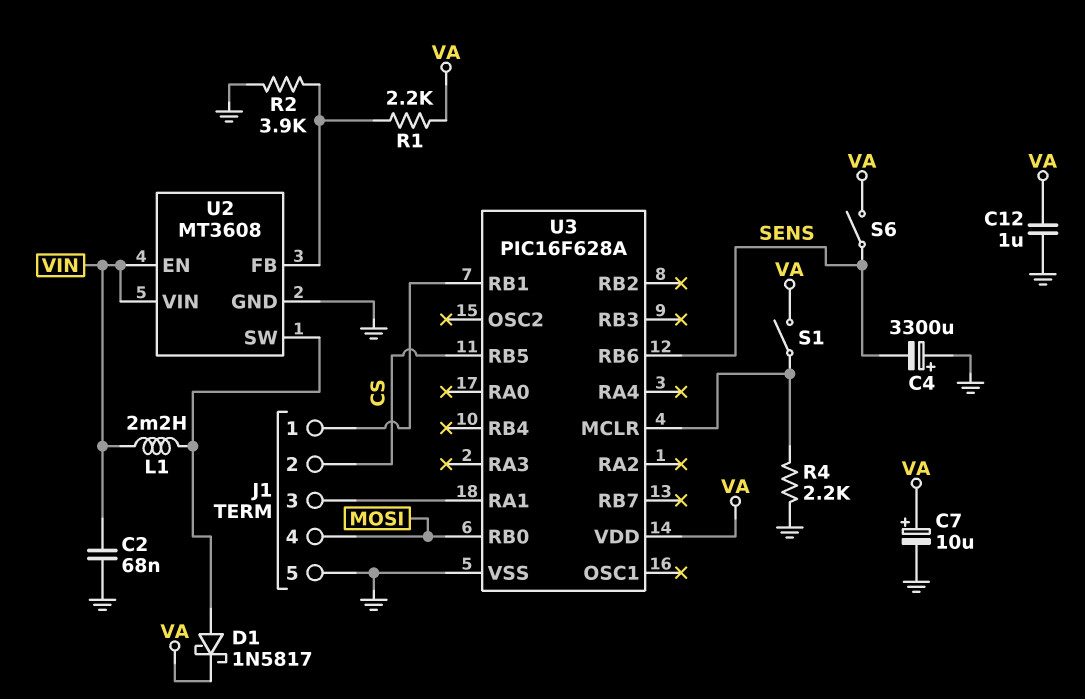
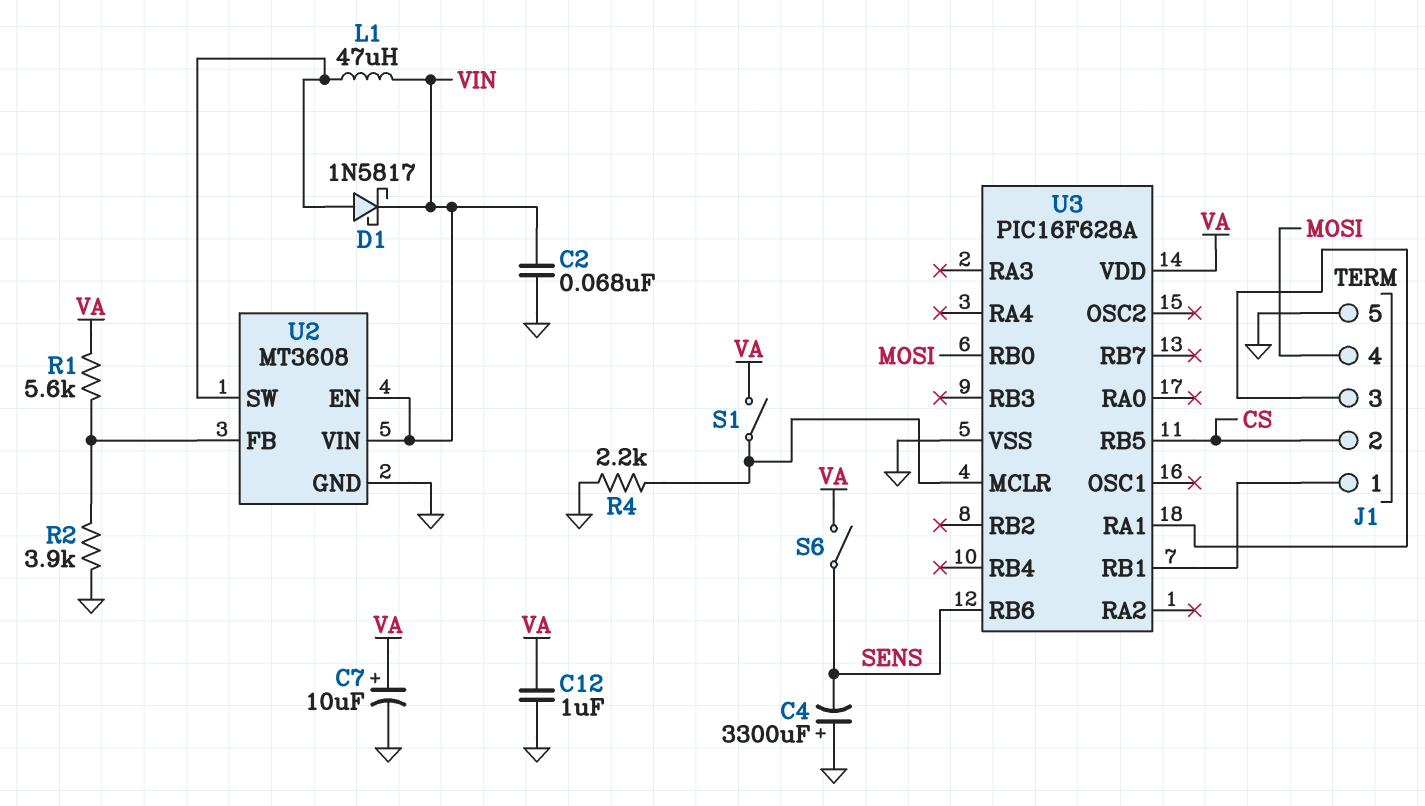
D1: schottky 1N5817 (A U2/SW, K VA) -> schottky 1N5817 (A U2/SW, K VIN)
L1: 2.2mH (U2/SW, VIN) -> 47uH (U2/SW, VIN)
R1: 2.2k (U2/FB, VA) -> 5.6k (U2/FB, VA)

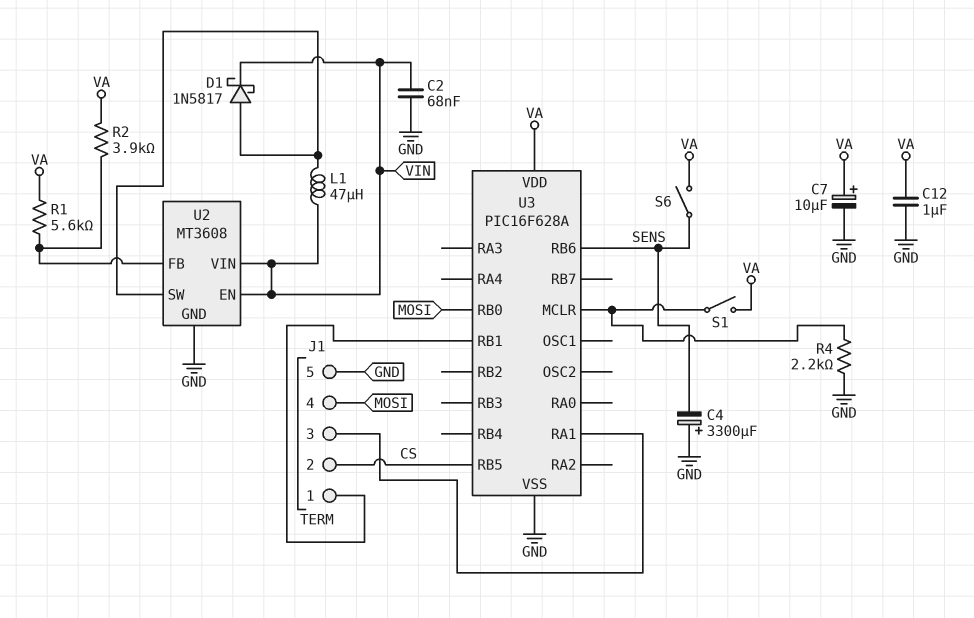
R2: 3.9k (GND, U2/FB) -> 3.9k (U2/FB, VA)

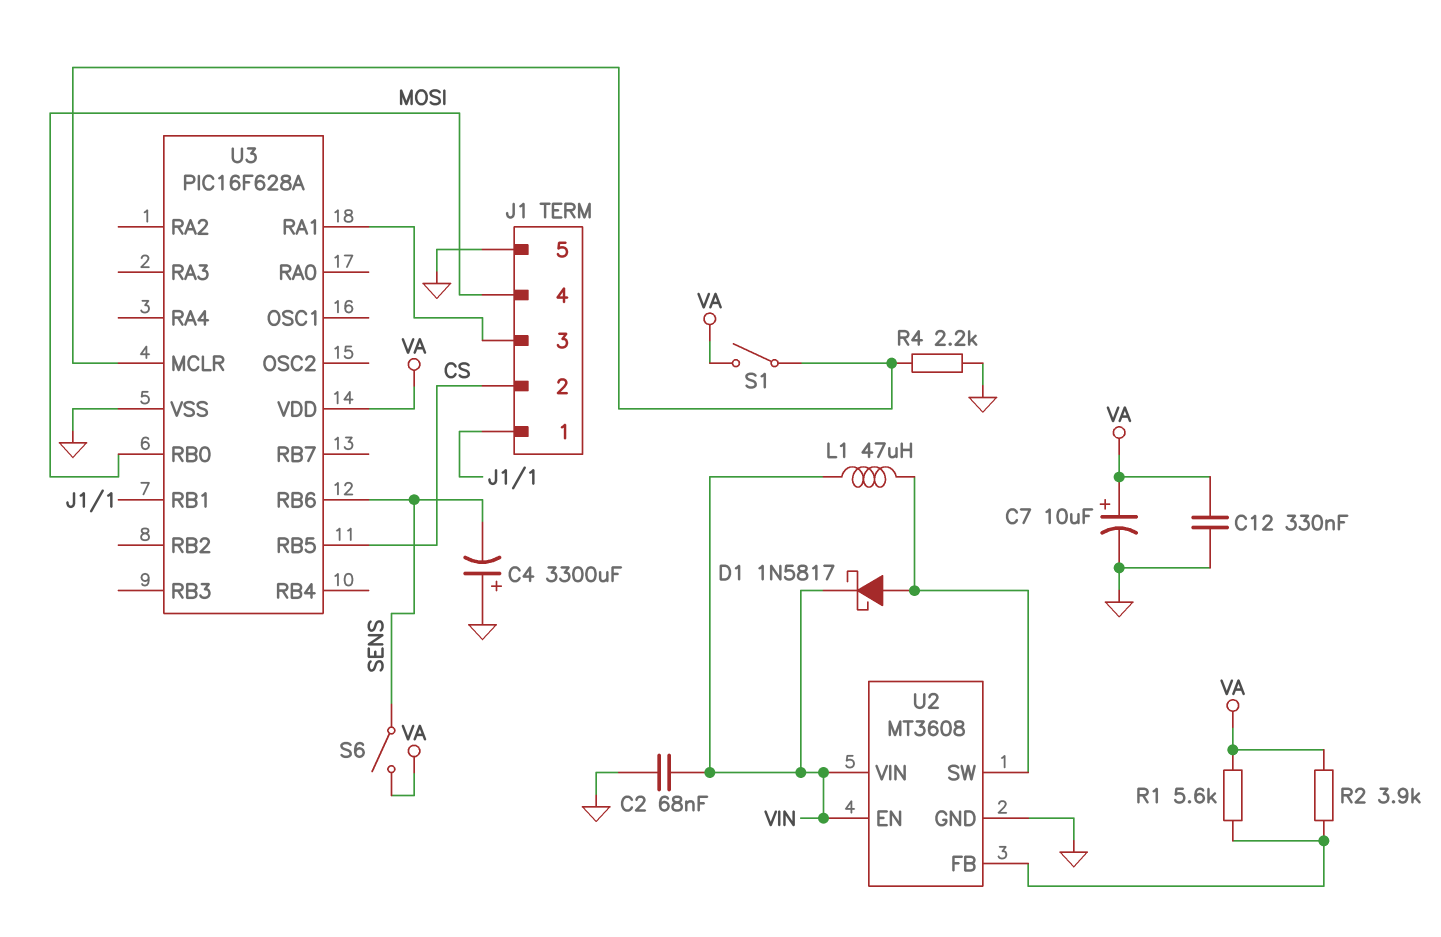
C12: 1uF (GND, VA) -> 330nF (GND, VA)

